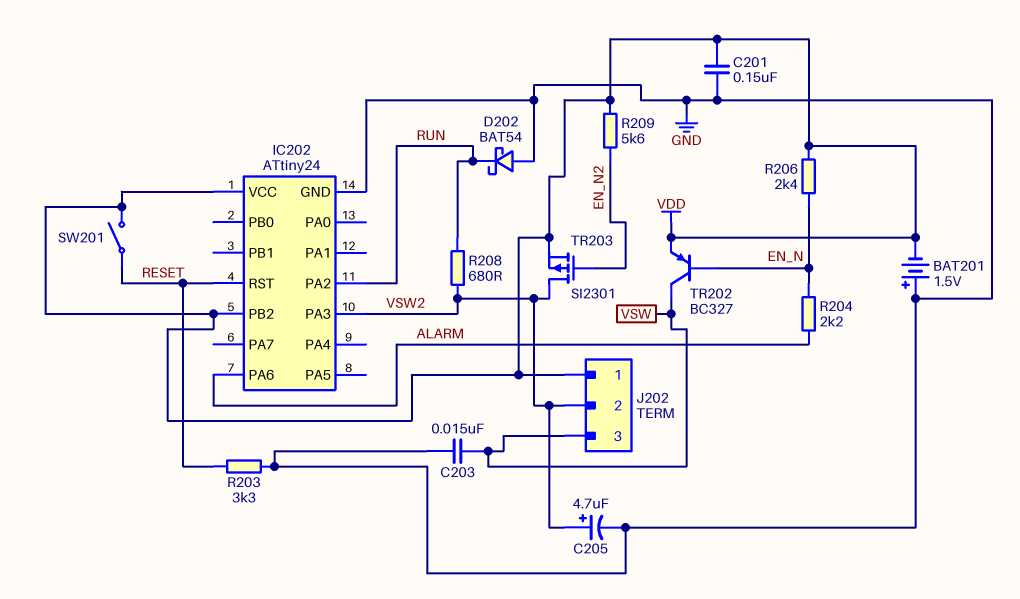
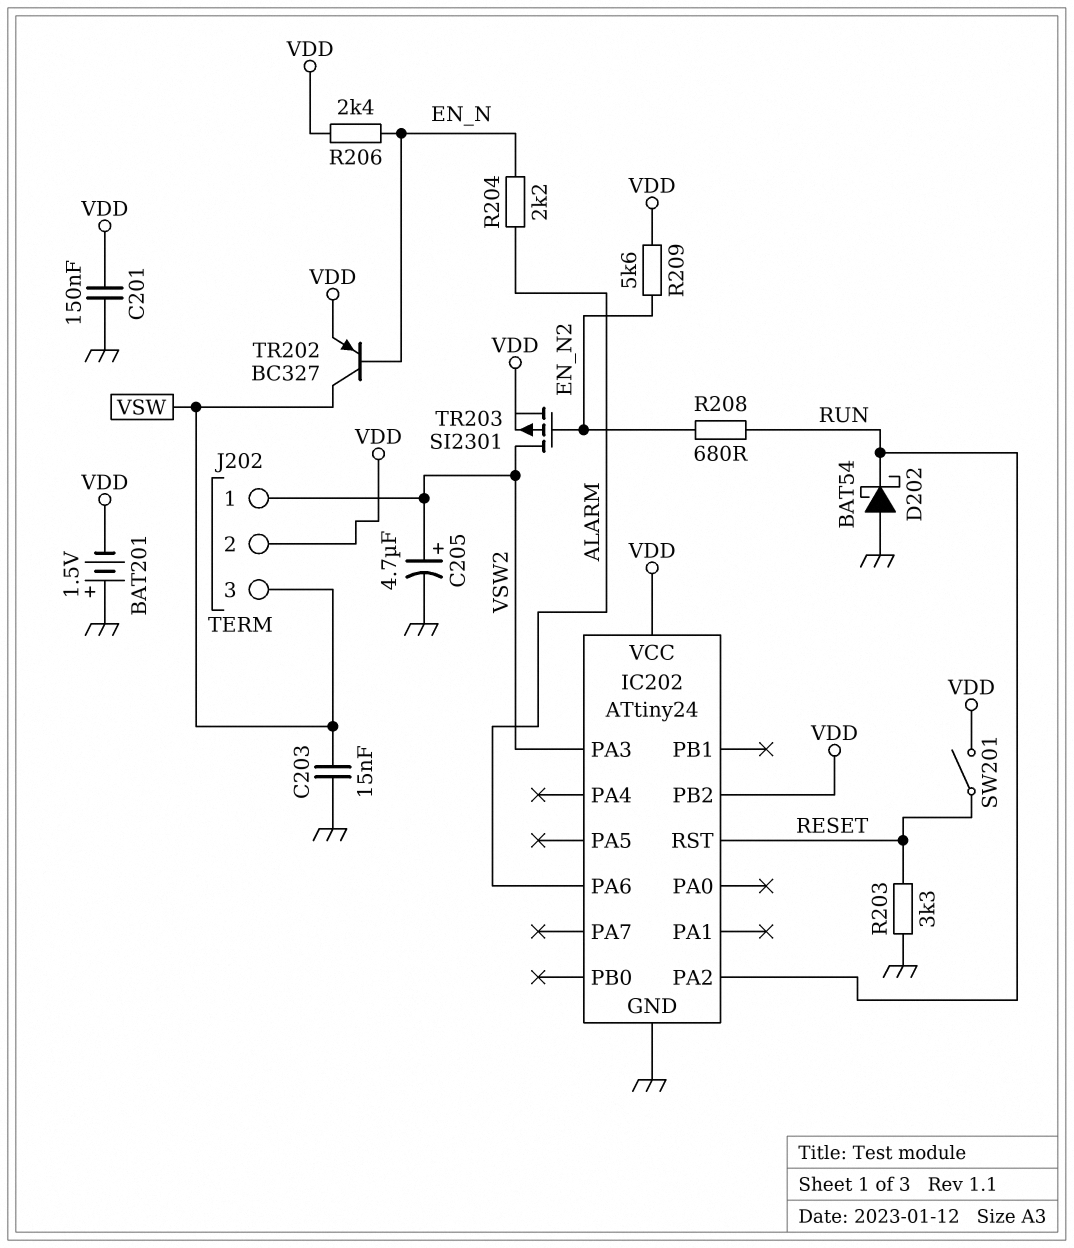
J202 pin 1: VDD -> VSW2
J202 pin 2: VSW2 -> VDD
R208: 680 (RUN, VSW2) -> 680 (EN_N2, RUN)

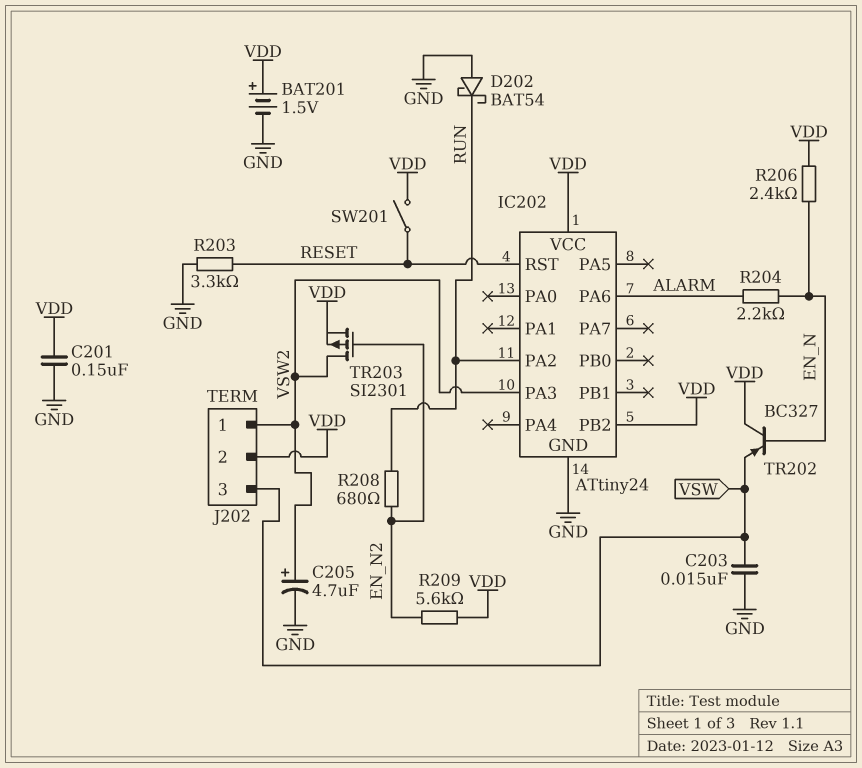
BAT201: 1.5V (plus GND, minus VDD) -> 1.5V (plus VDD, minus GND)
TR202: PNP BC327 (B EN_N, C VSW, E VDD) -> PNP BC327 (B EN_N, C VDD, E VSW)

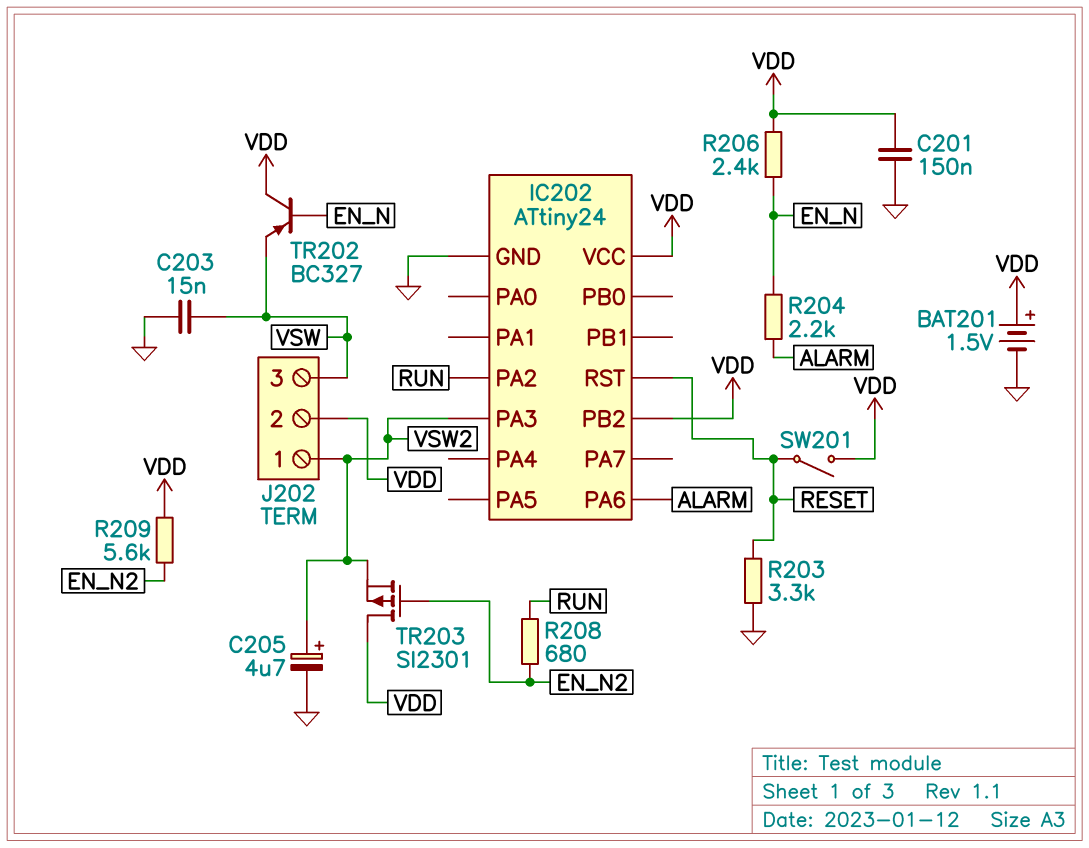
D202: schottky BAT54 (A GND, K RUN) -> none
TR203: PMOS SI2301 (G EN_N2, D VSW2, S VDD) -> PMOS SI2301 (G EN_N2, D VDD, S VSW2)

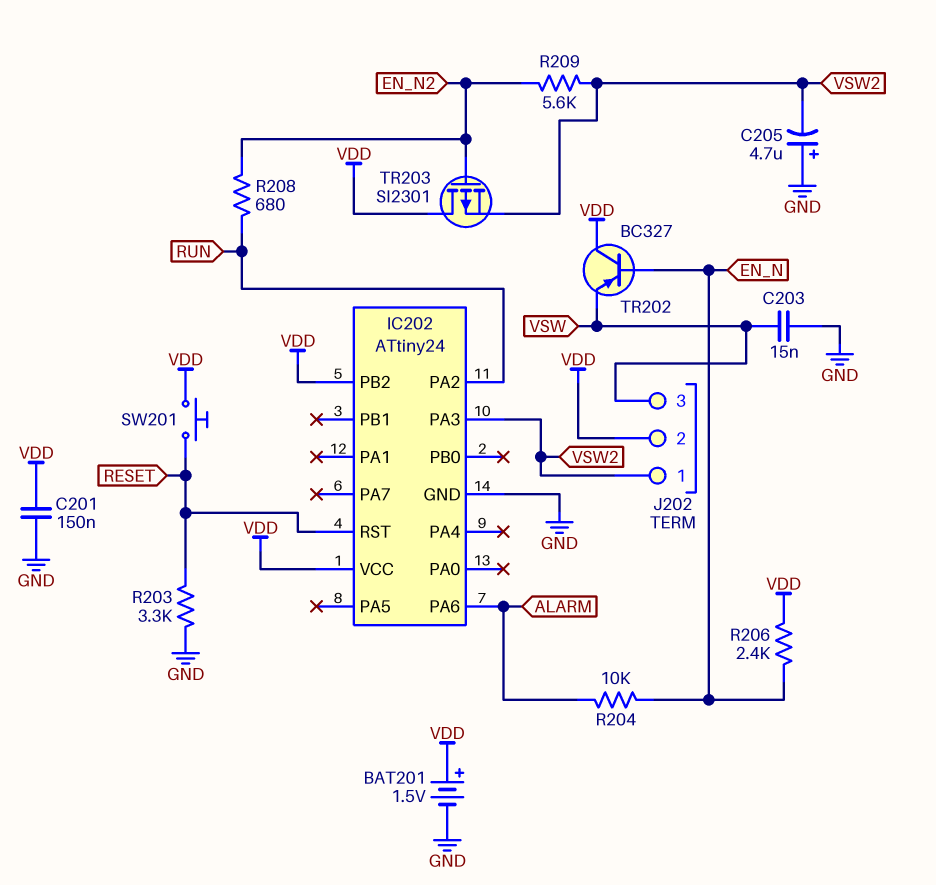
C205: 4.7uF (plus VSW2, minus GND) -> 4.7uF (plus GND, minus VSW2)
R204: 2.2k (ALARM, EN_N) -> 10k (ALARM, EN_N)
R209: 5.6k (EN_N2, VDD) -> 5.6k (EN_N2, VSW2)
SW201: switch (RESET, VDD) -> button (RESET, VDD)

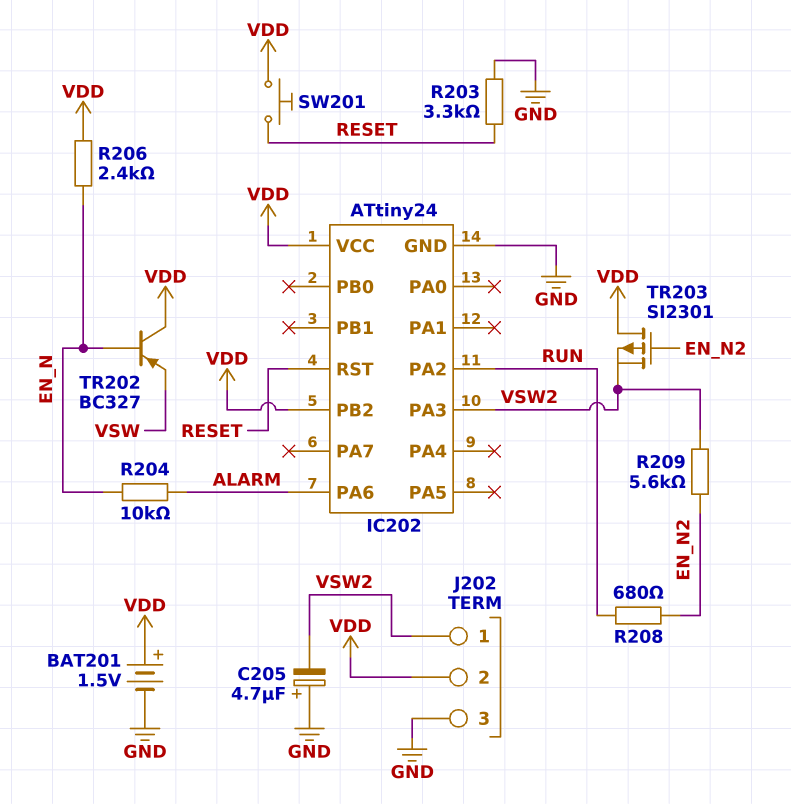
C201: 150nF (GND, VDD) -> none
C203: 15nF (GND, VSW) -> none
J202 pin 3: VSW -> GND

